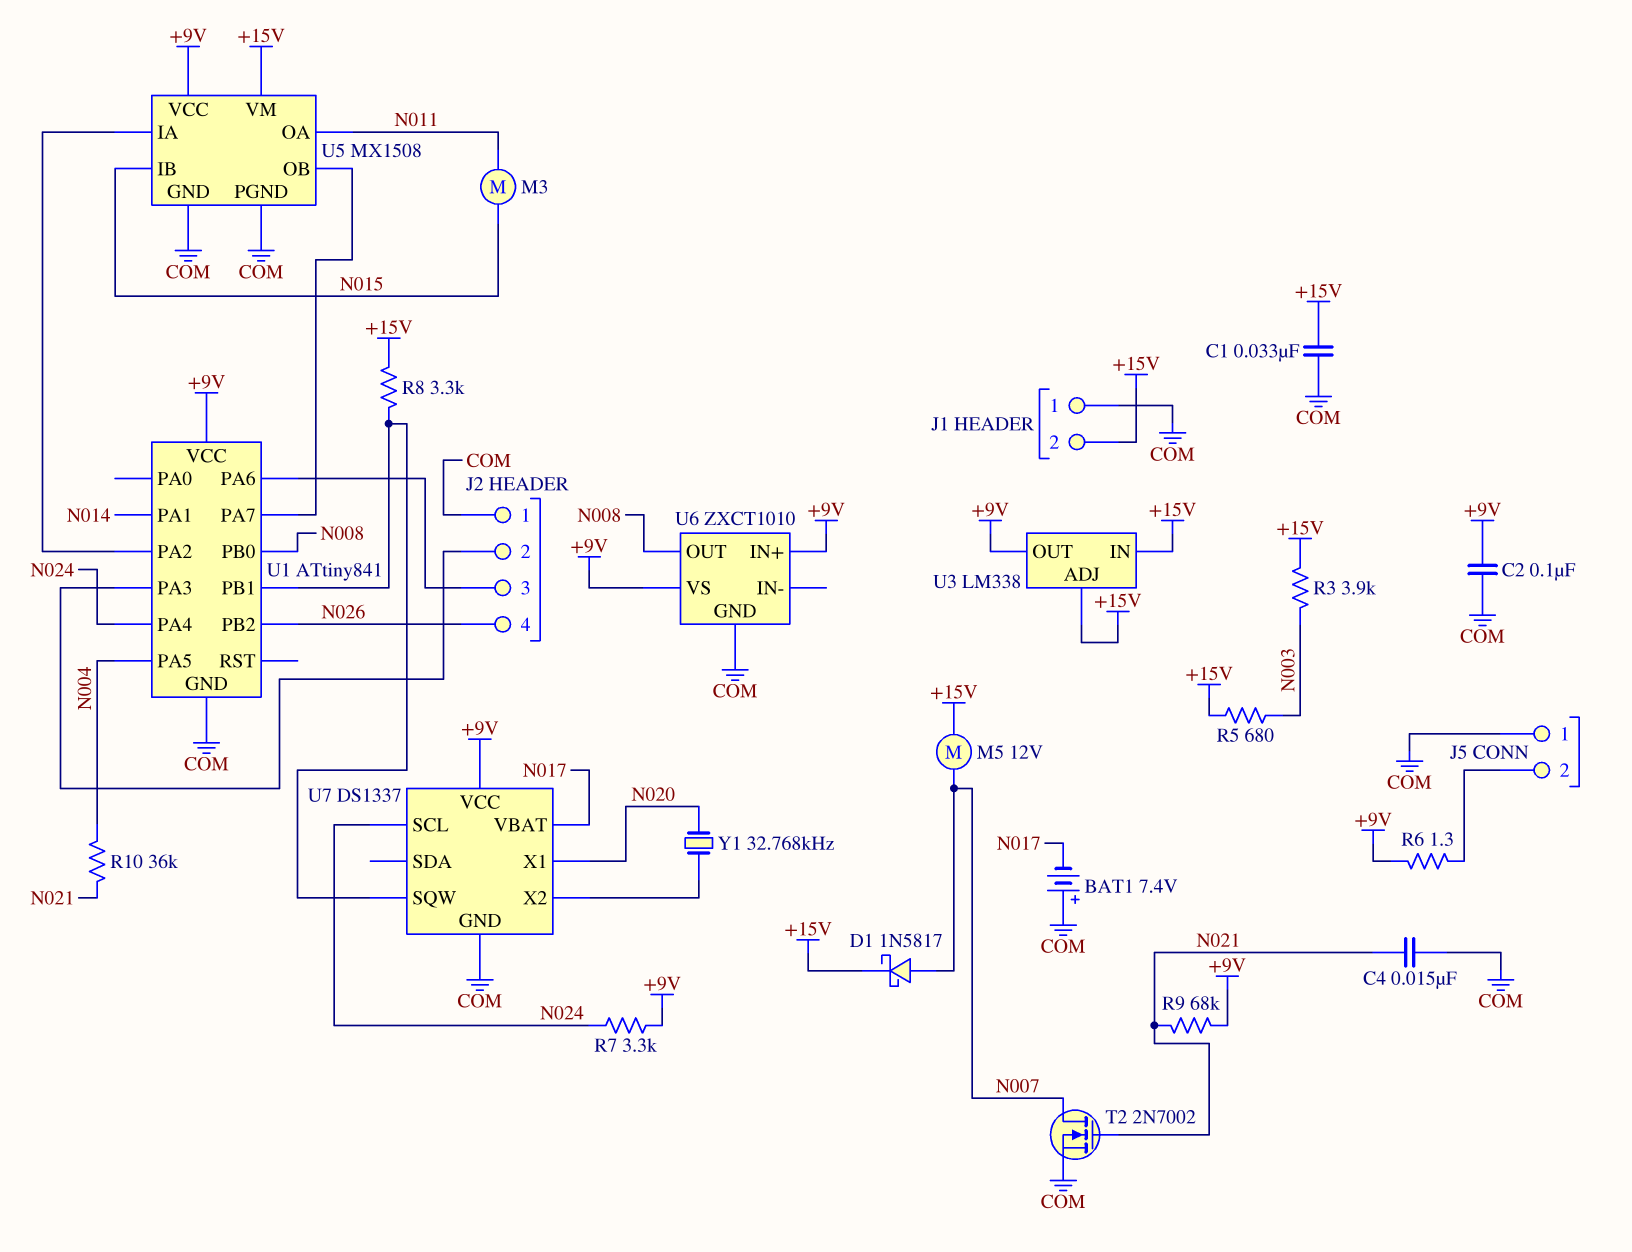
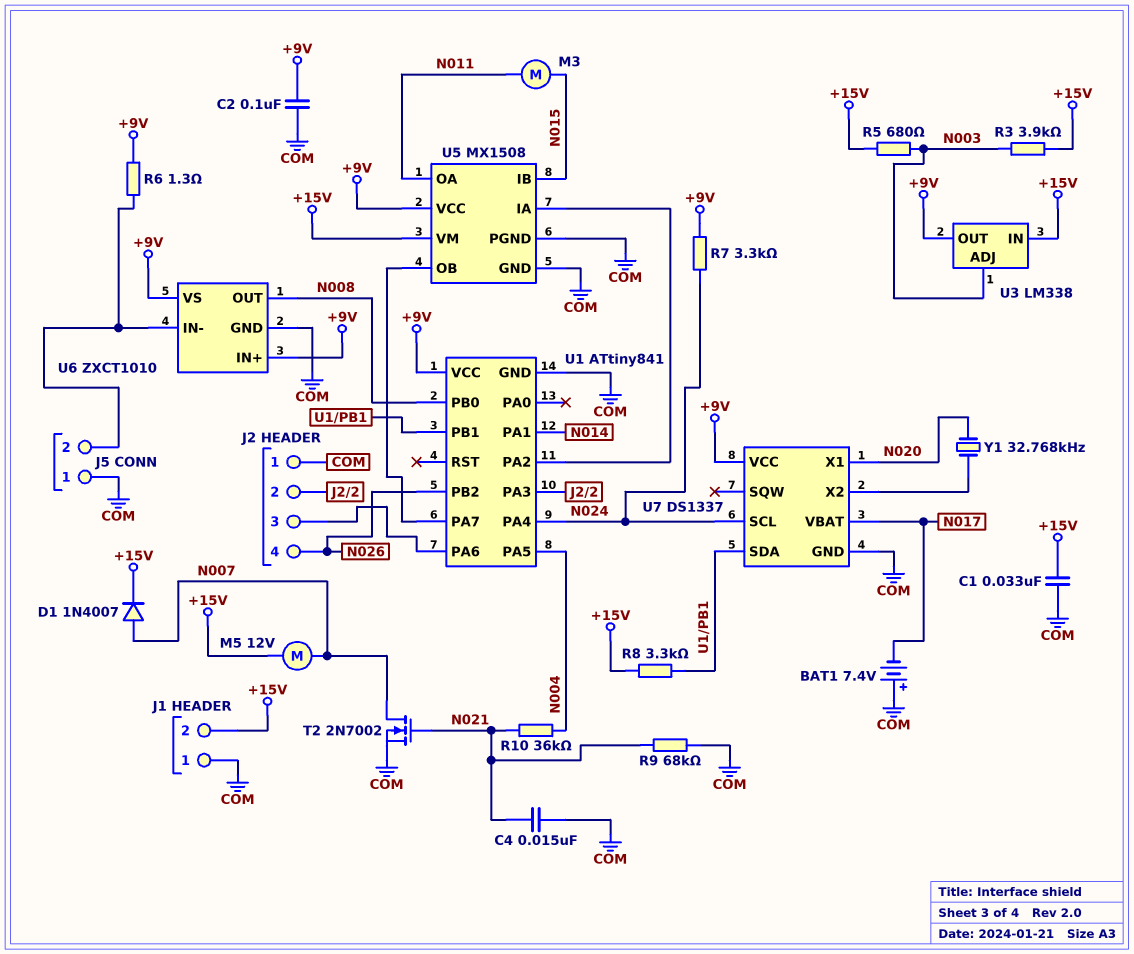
D1: schottky 1N5817 (A N007, K +15V) -> diode 1N4007 (A N007, K +15V)
R9: 68k (+9V, N021) -> 68k (COM, N021)
U3 pin ADJ: +15V -> N003
U6 pin IN-: none -> J5/2
U7 pin SDA: none -> U1/PB1
U7 pin SQW: U1/PB1 -> none

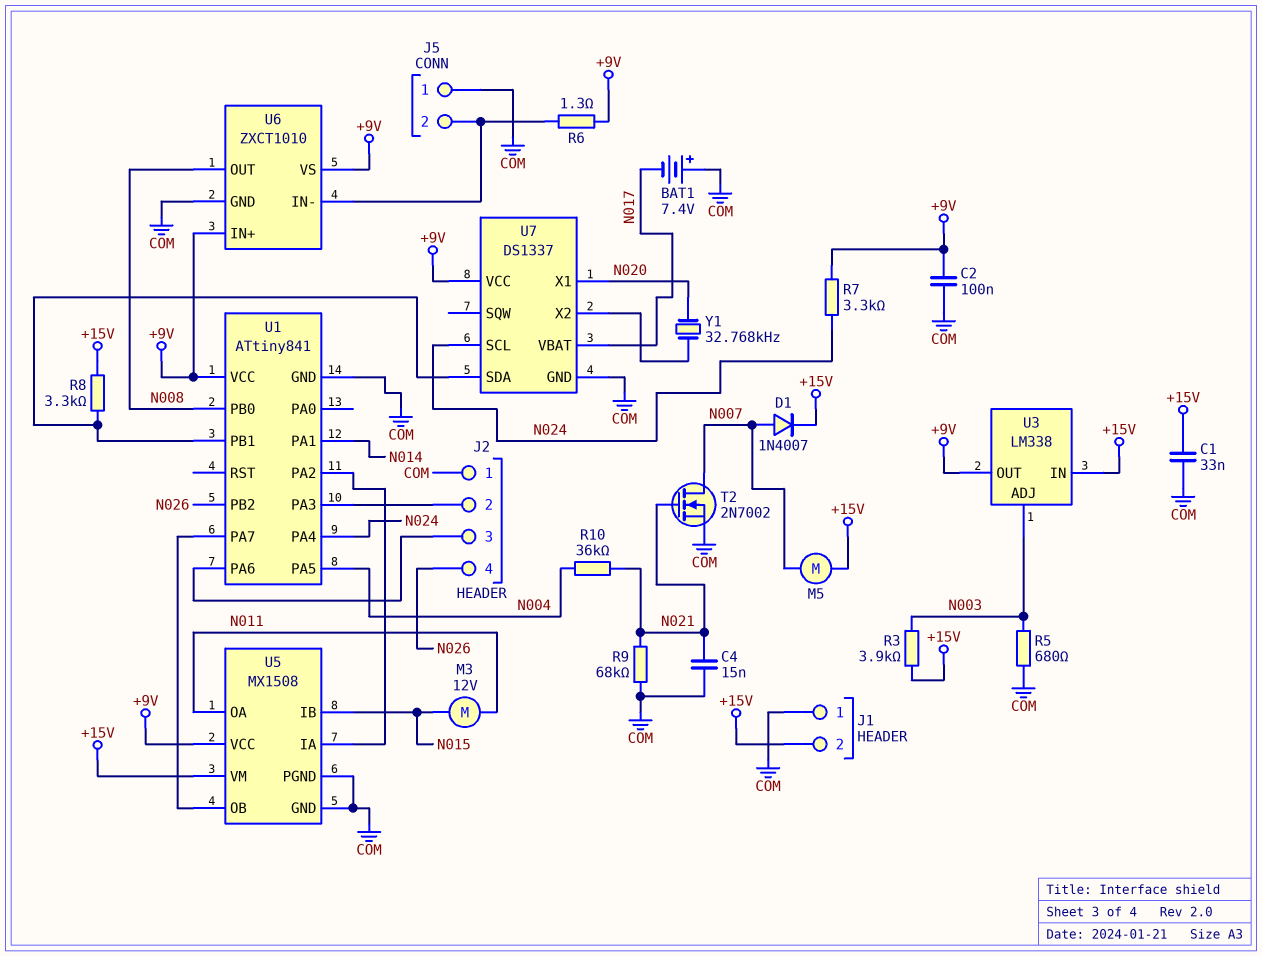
M3: motor (N011, N015) -> motor 12V (N011, N015)
M5: motor 12V (+15V, N007) -> motor (+15V, N007)
R5: 680 (+15V, N003) -> 680 (COM, N003)

